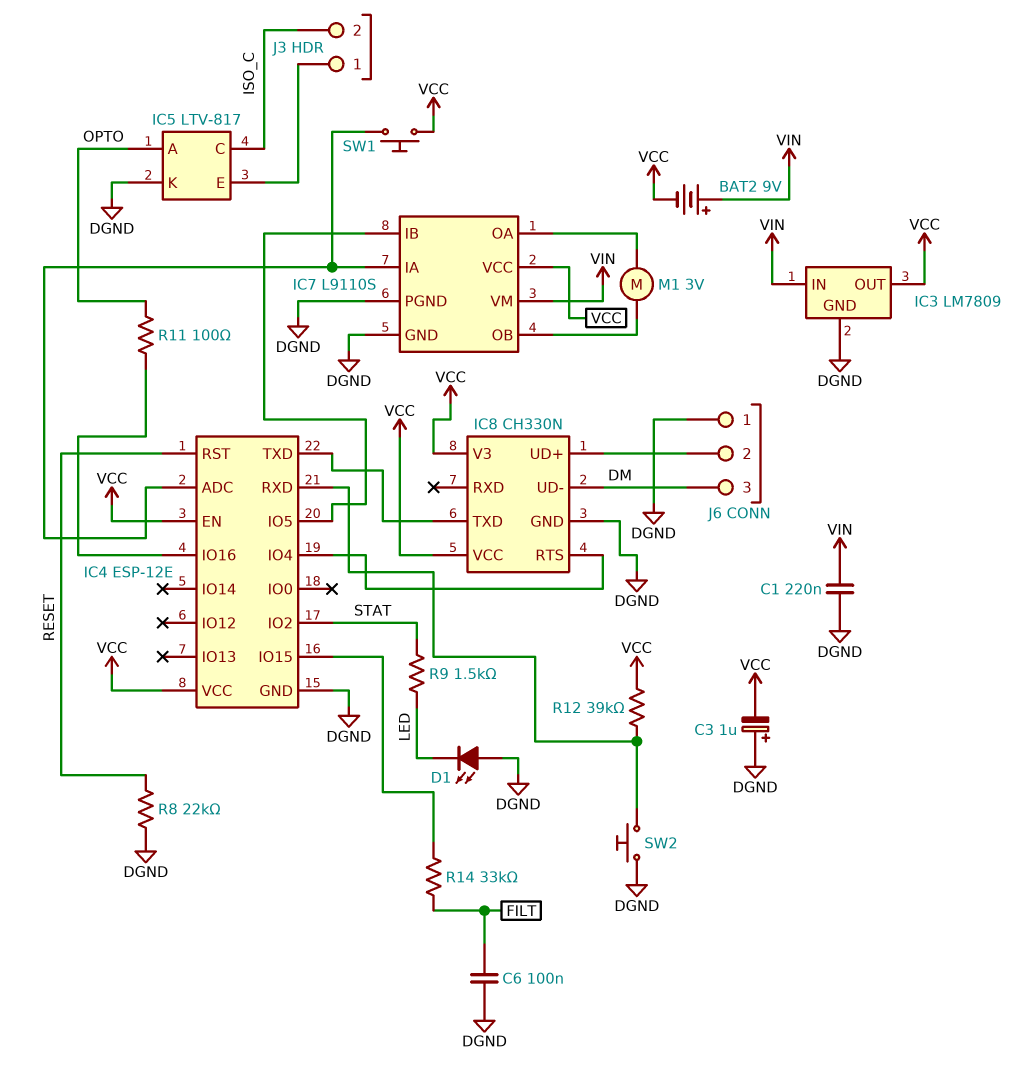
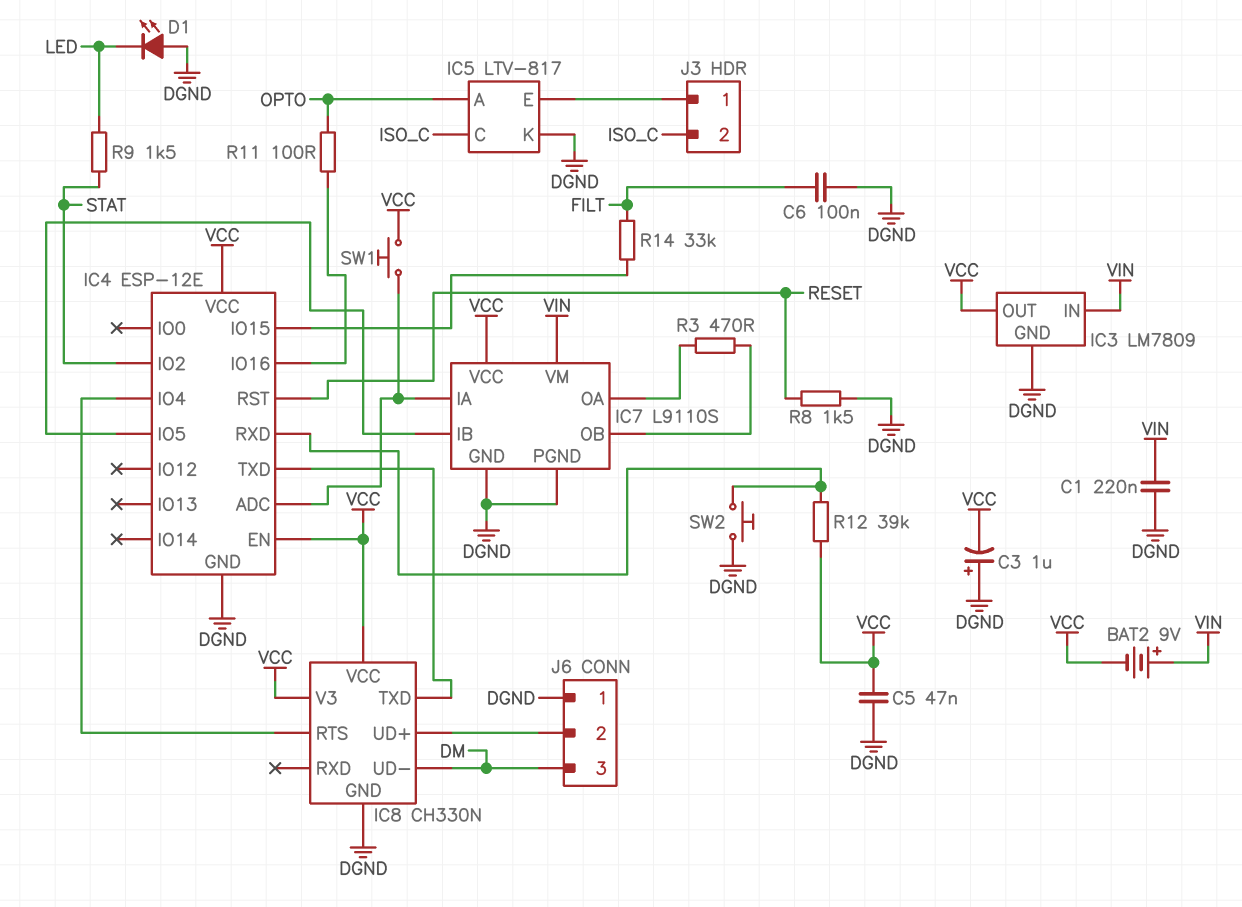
C5: none -> 47nF (DGND, VCC)
M1: motor 3V (IC7/OA, IC7/OB) -> none
R3: none -> 470 (IC7/OA, IC7/OB)
R8: 22k (DGND, RESET) -> 1.5k (DGND, RESET)

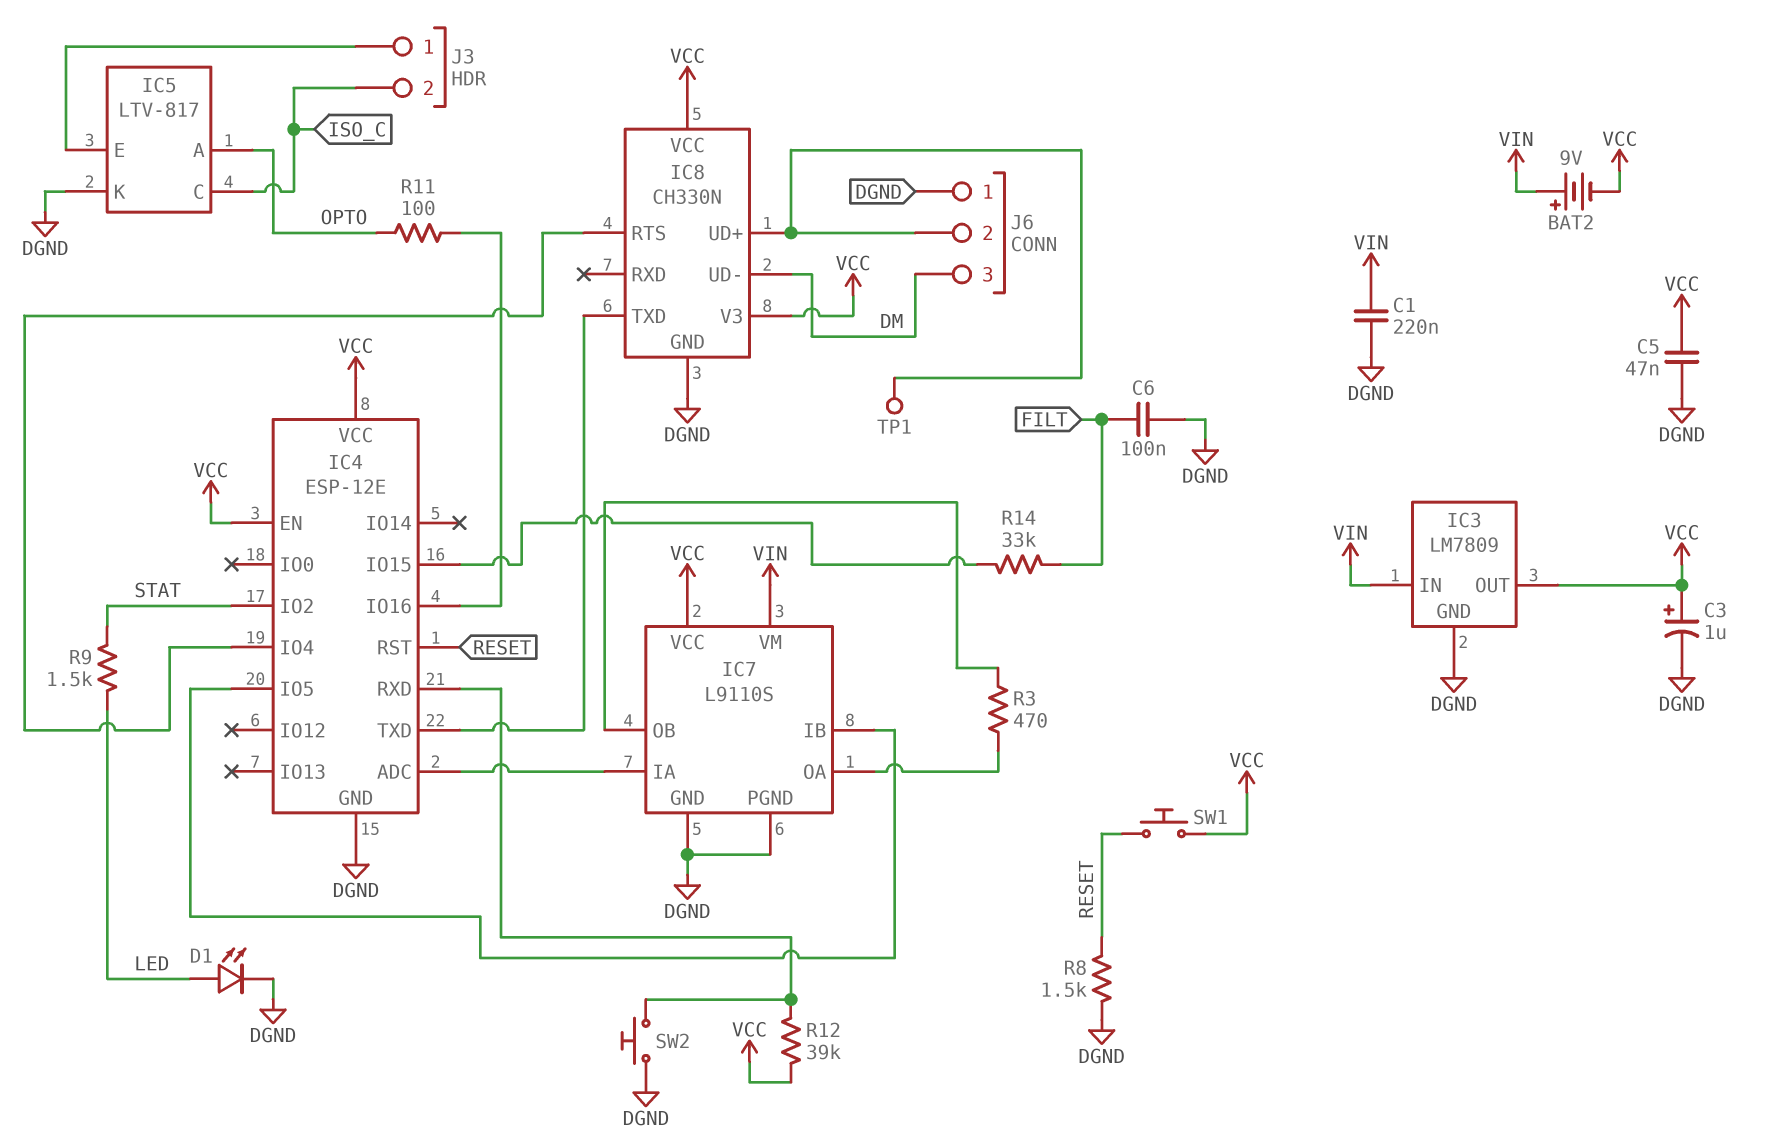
C3: 1uF (plus DGND, minus VCC) -> 1uF (plus VCC, minus DGND)
D1: LED (A DGND, K LED) -> LED (A LED, K DGND)
SW1: button (IC4/ADC, VCC) -> button (RESET, VCC)
TP1: none -> test point (IC8/UD+)

